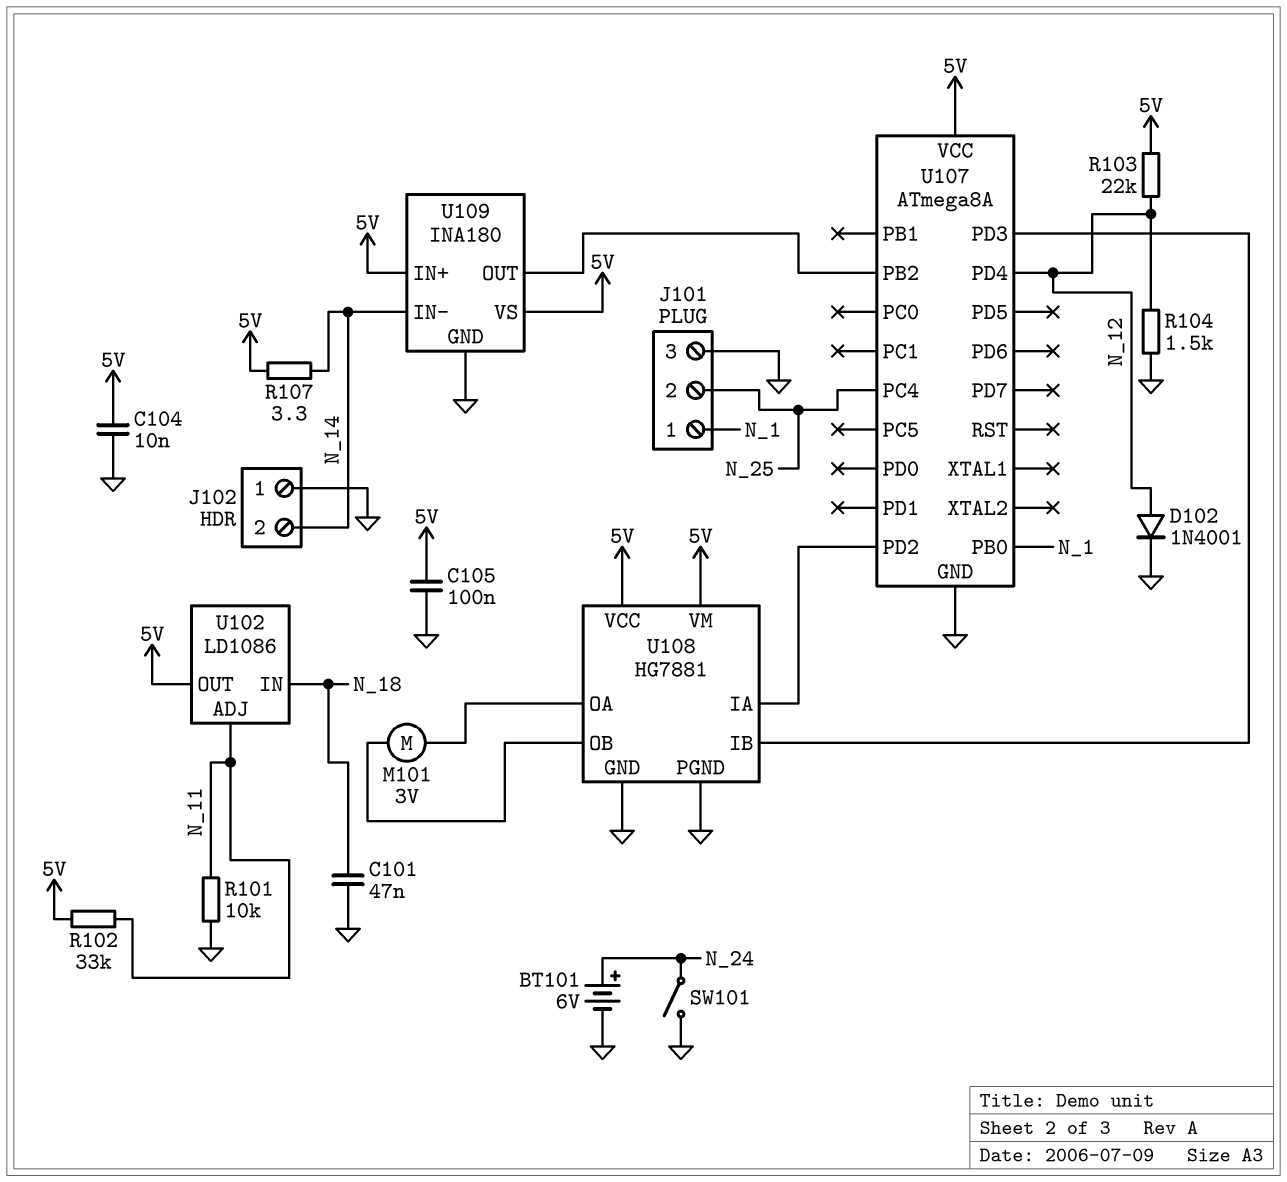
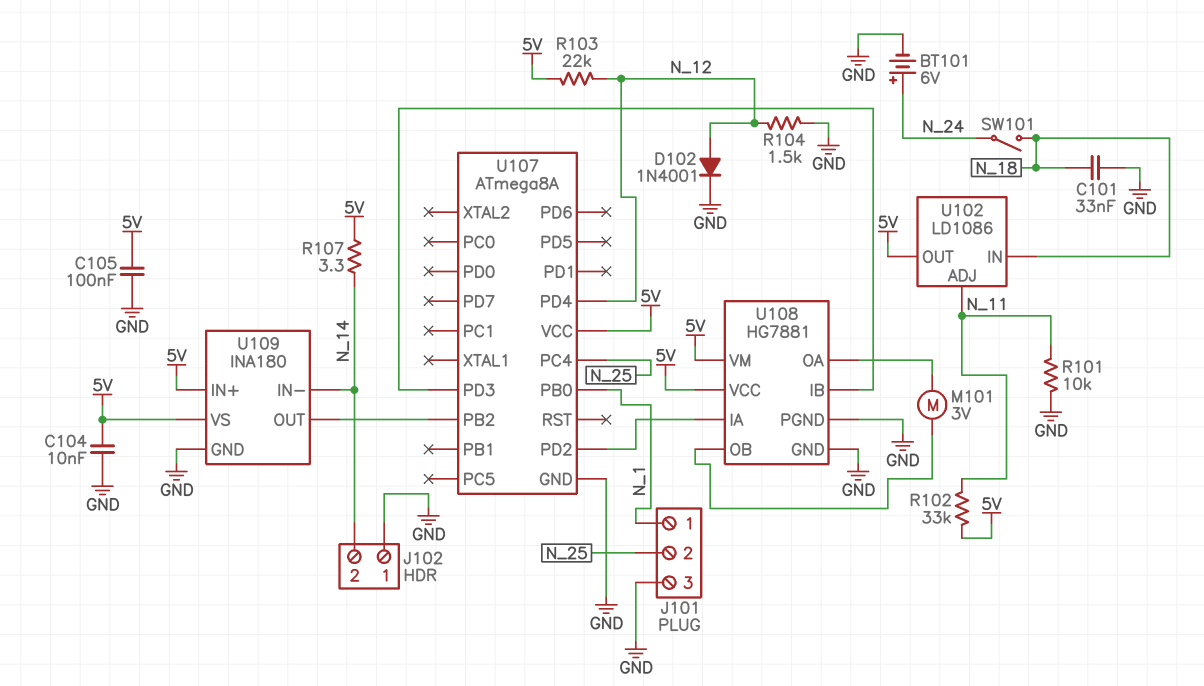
C101: 47nF (GND, N_18) -> 33nF (GND, N_18)
SW101: switch (GND, N_24) -> switch (N_18, N_24)

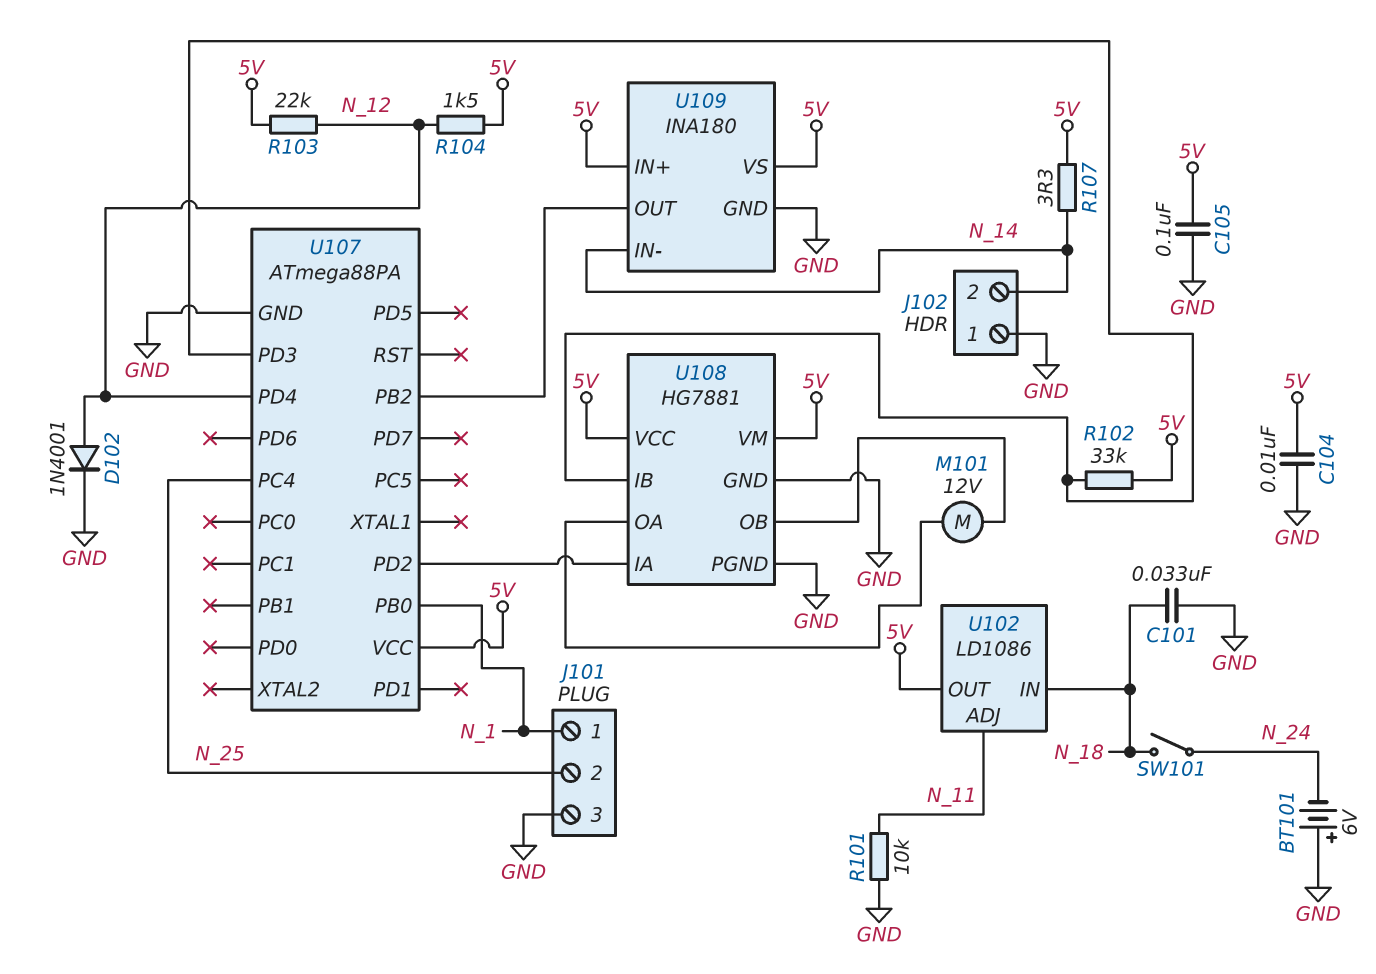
BT101: 6V (plus N_24, minus GND) -> 6V (plus GND, minus N_24)
M101: motor 3V (U108/OA, U108/OB) -> motor 12V (U108/OA, U108/OB)
R102: 33k (5V, N_11) -> 33k (5V, U107/PD3)
R104: 1.5k (GND, N_12) -> 1.5k (5V, N_12)
U107: ATmega8A -> ATmega88PA

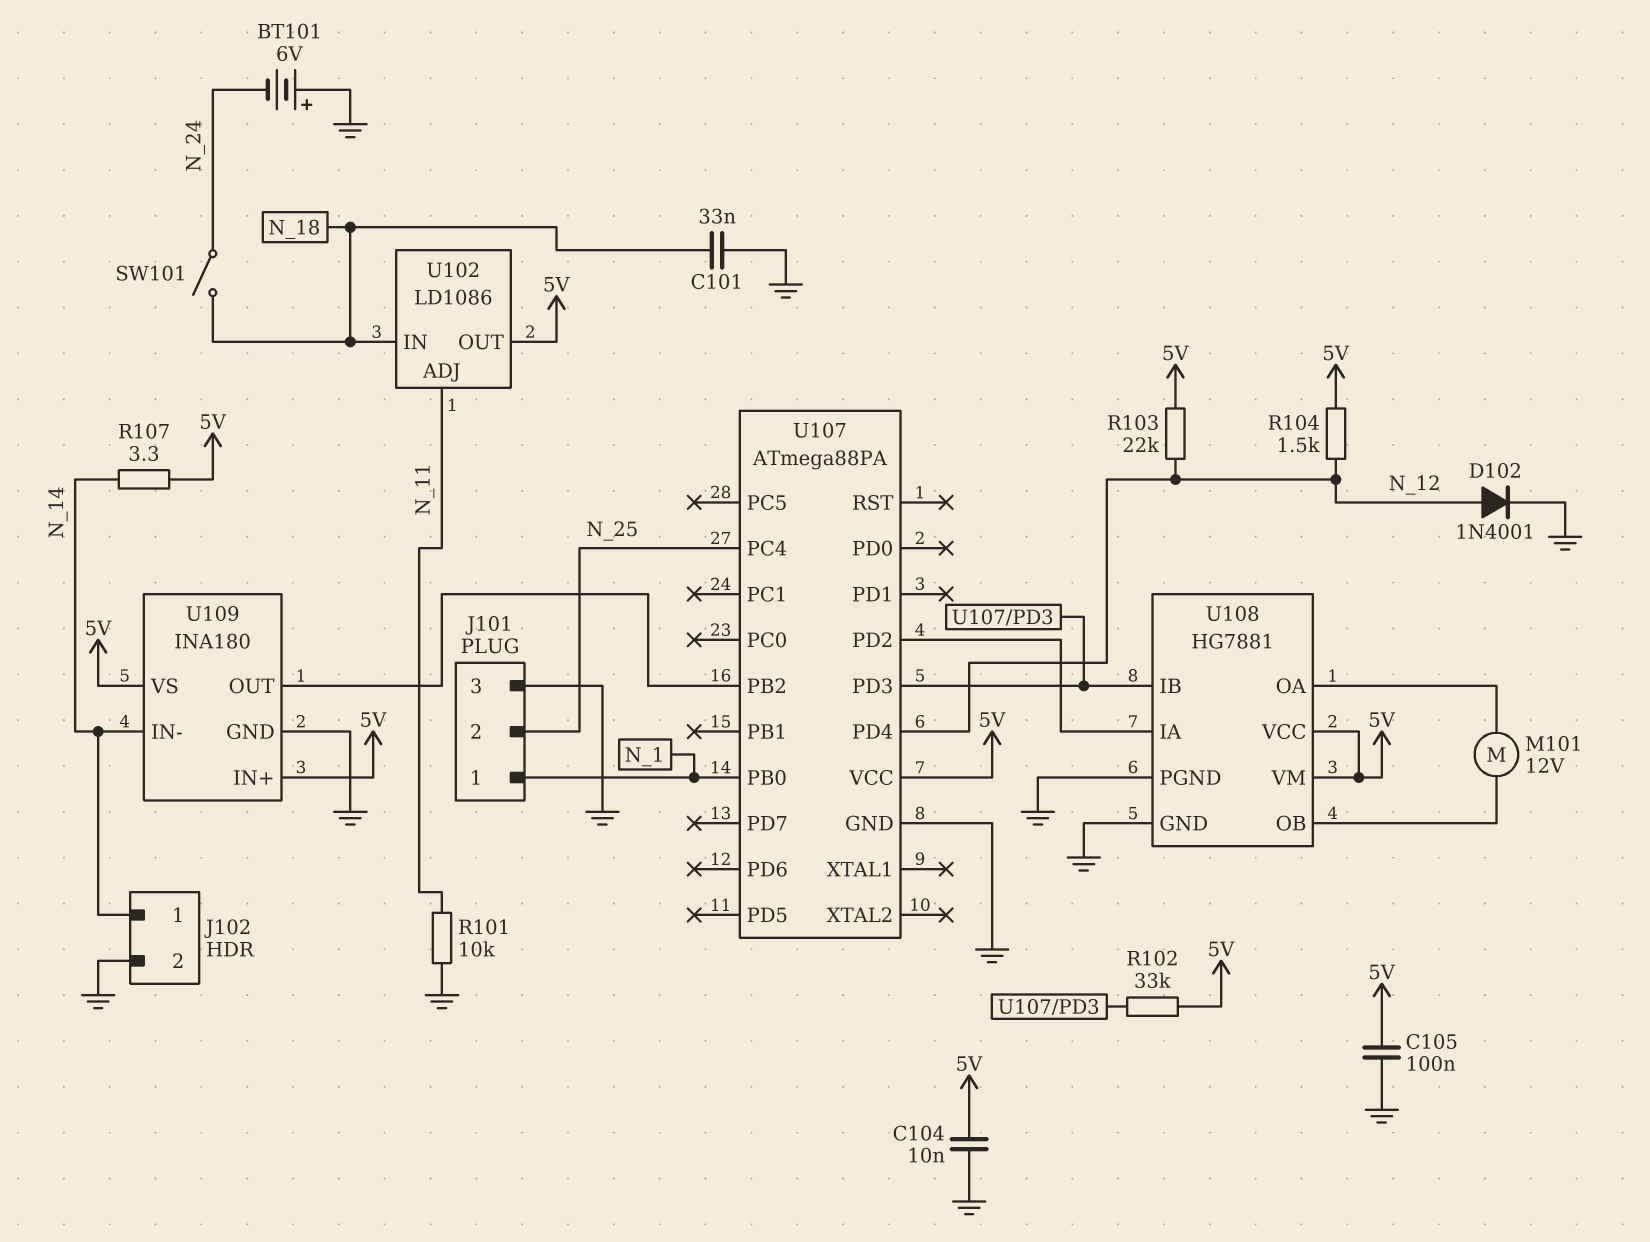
J102 pin 1: GND -> N_14
J102 pin 2: N_14 -> GND

